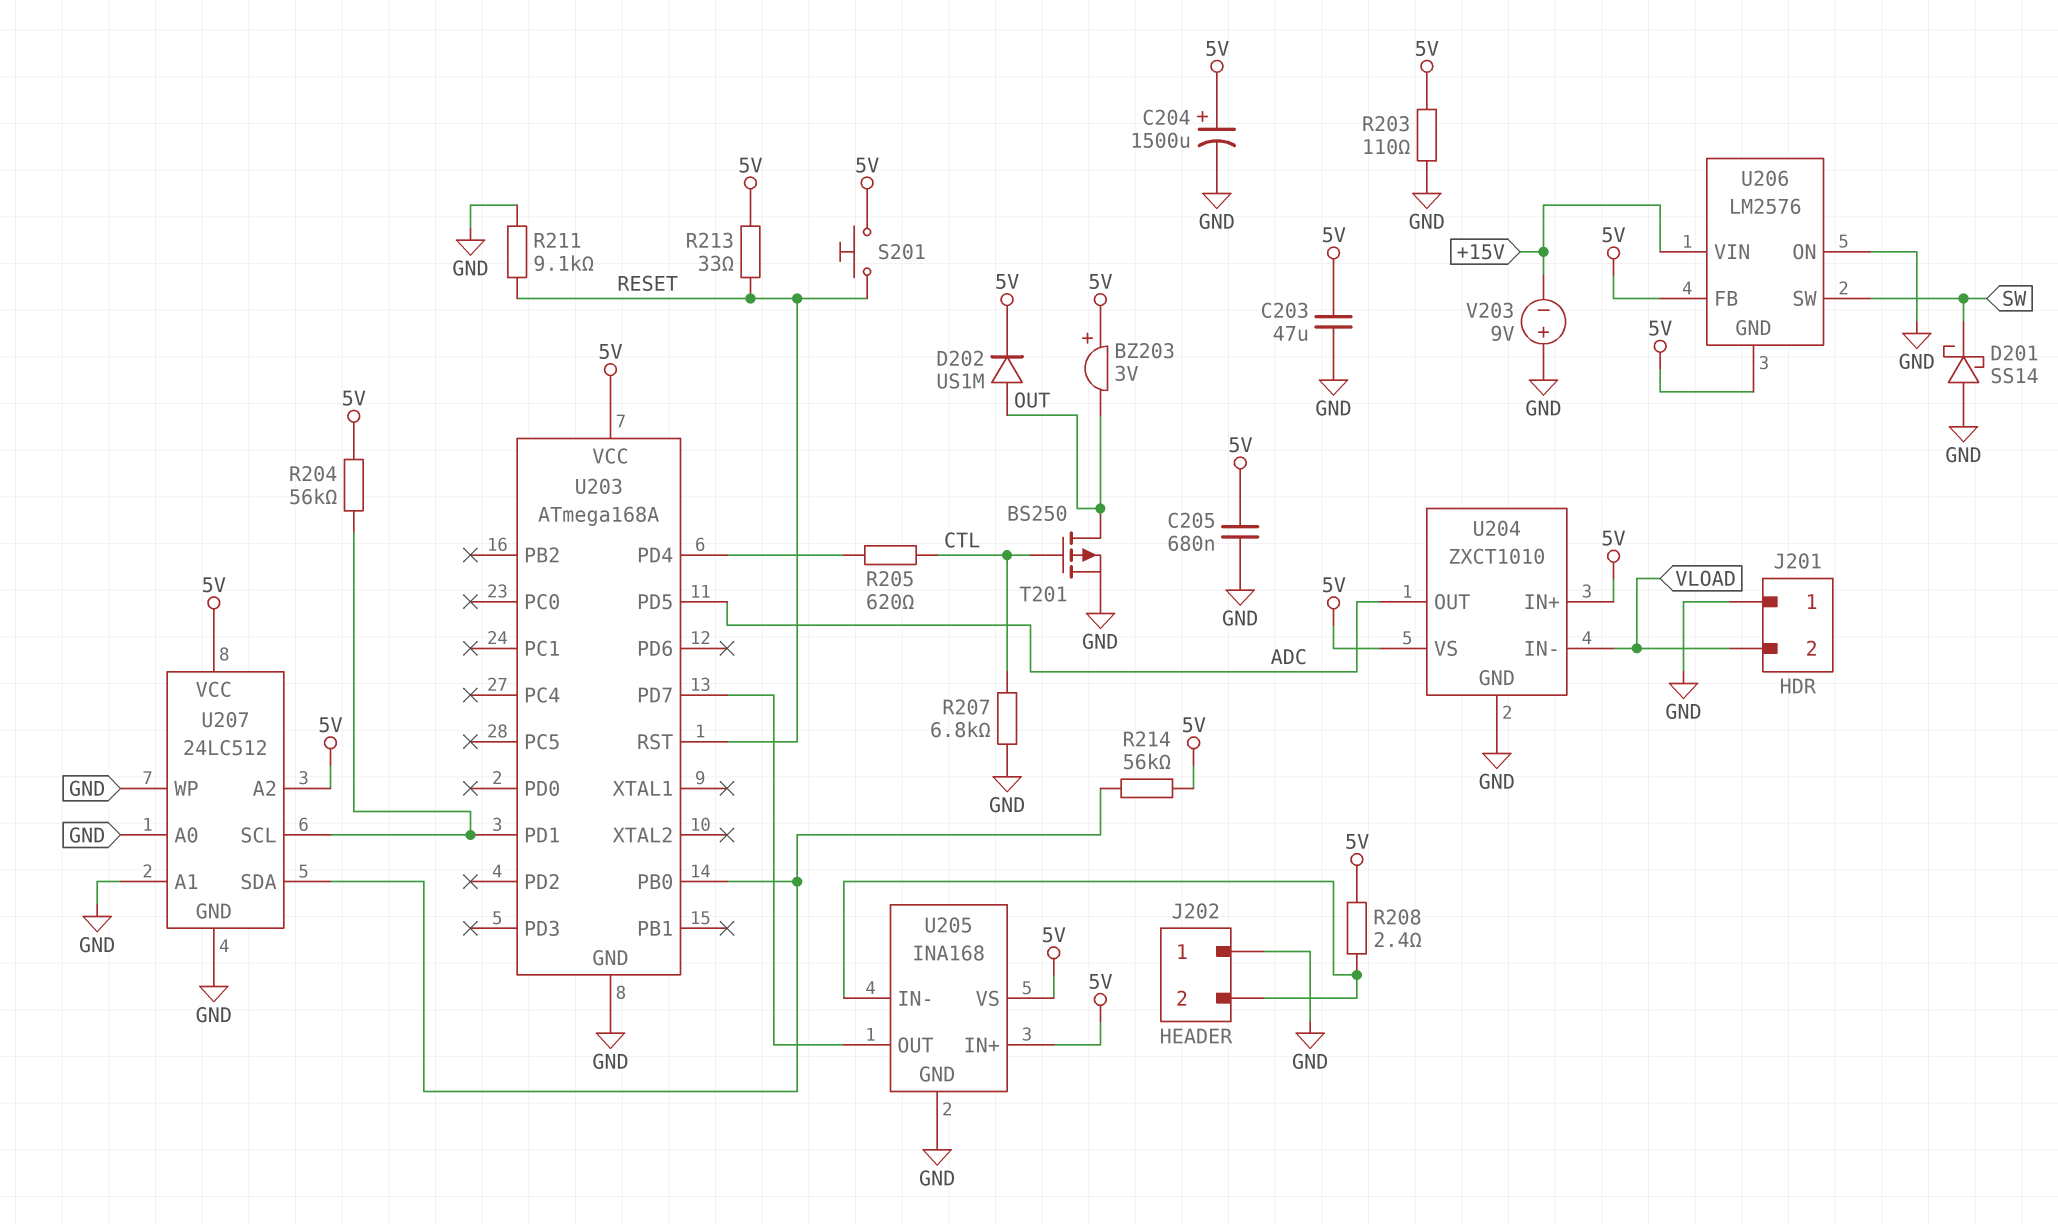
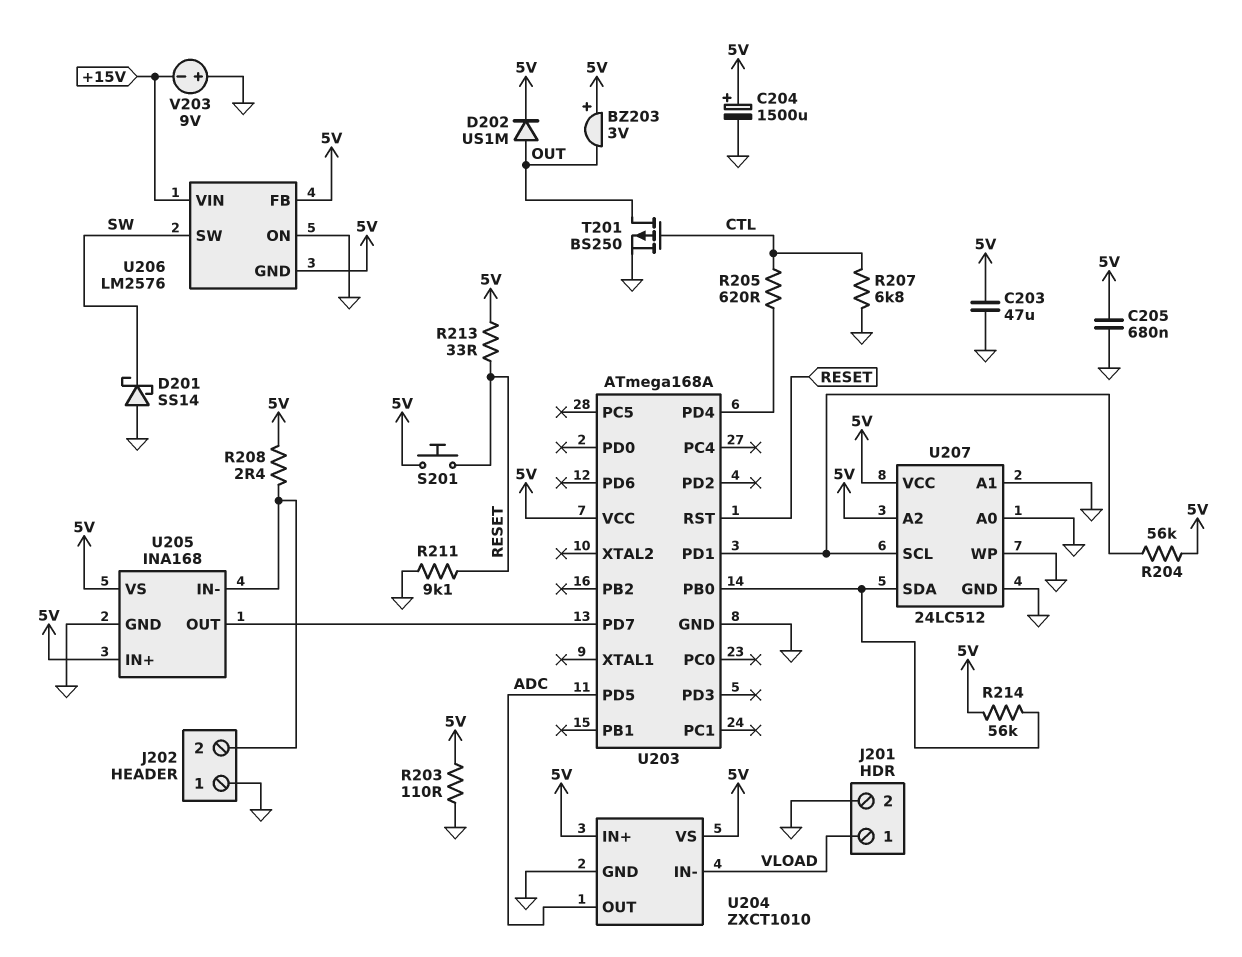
J201 pin 1: GND -> VLOAD
J201 pin 2: VLOAD -> GND

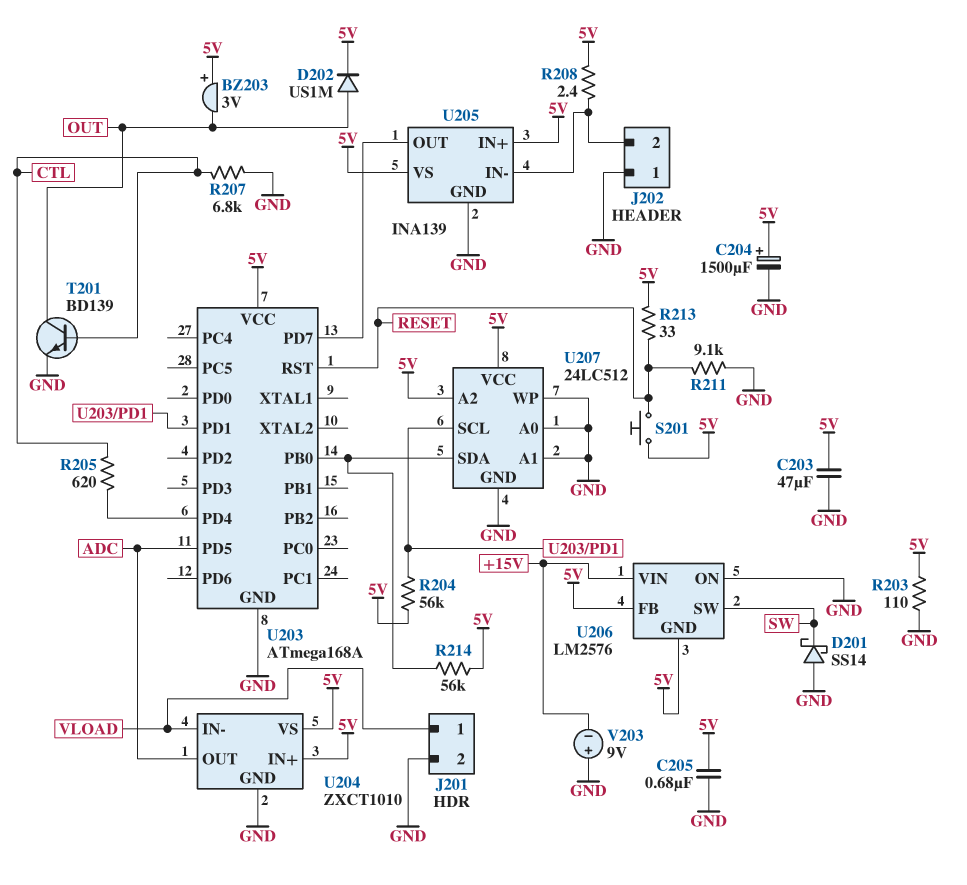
T201: PMOS BS250 (G CTL, D OUT, S GND) -> NPN BD139 (B CTL, C OUT, E GND)
U205: INA168 -> INA139

